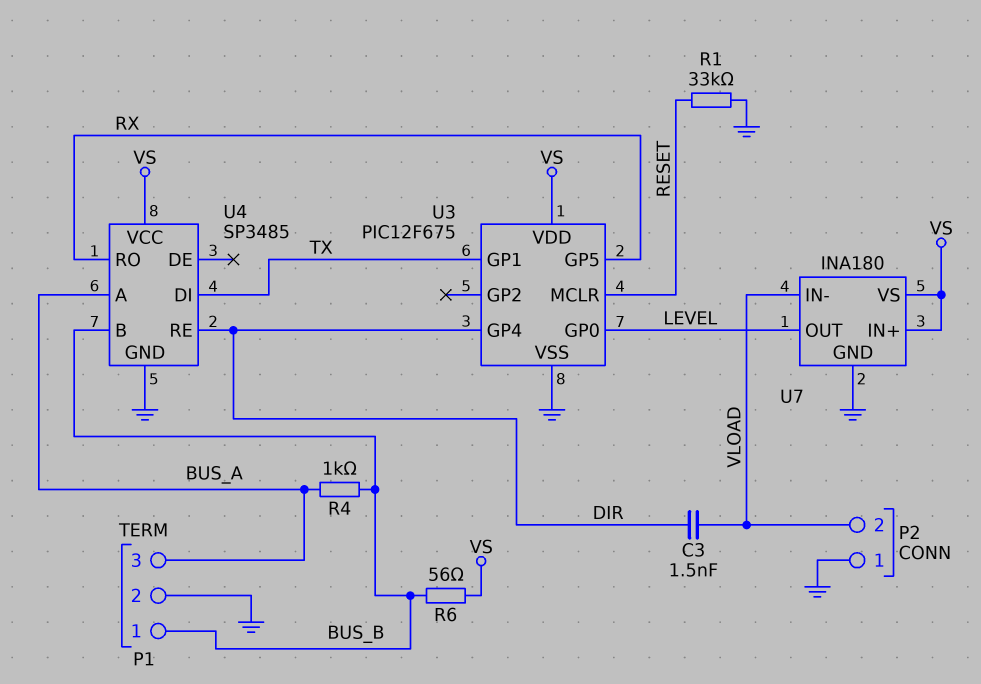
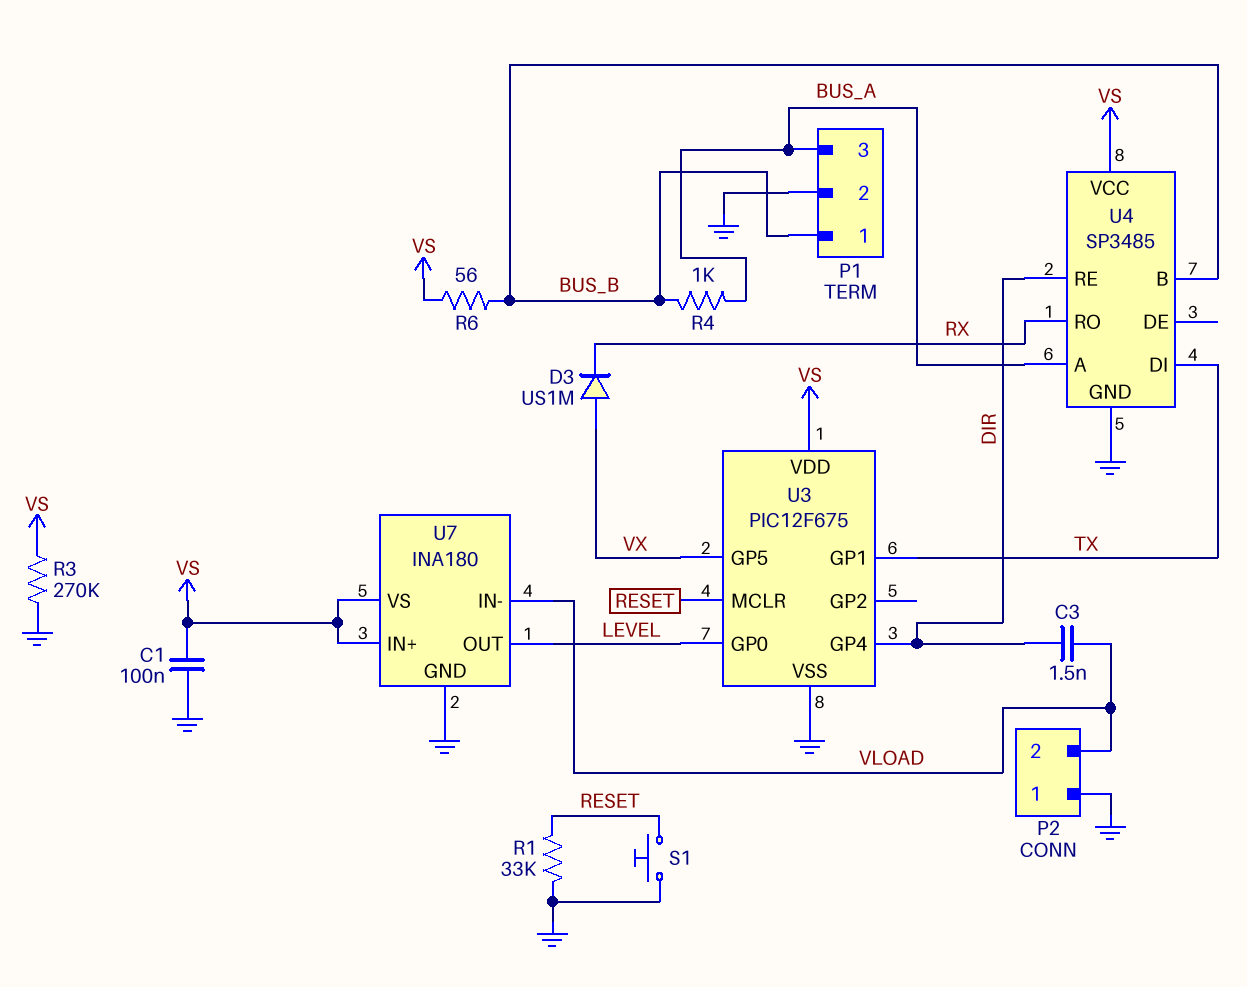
C1: none -> 100nF (GND, VS)
D3: none -> diode US1M (A VX, K RX)
R3: none -> 270k (GND, VS)
S1: none -> button (GND, RESET)
U3 pin GP5: RX -> VX

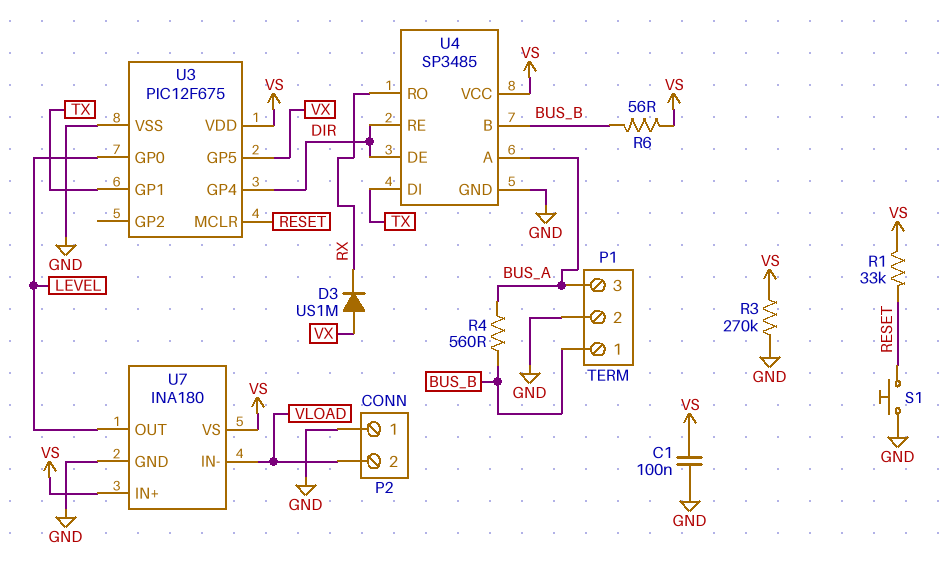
C3: 1.5nF (DIR, VLOAD) -> none
R1: 33k (GND, RESET) -> 33k (RESET, VS)
R4: 1k (BUS_A, BUS_B) -> 560 (BUS_A, BUS_B)
U4 pin DE: none -> DIR

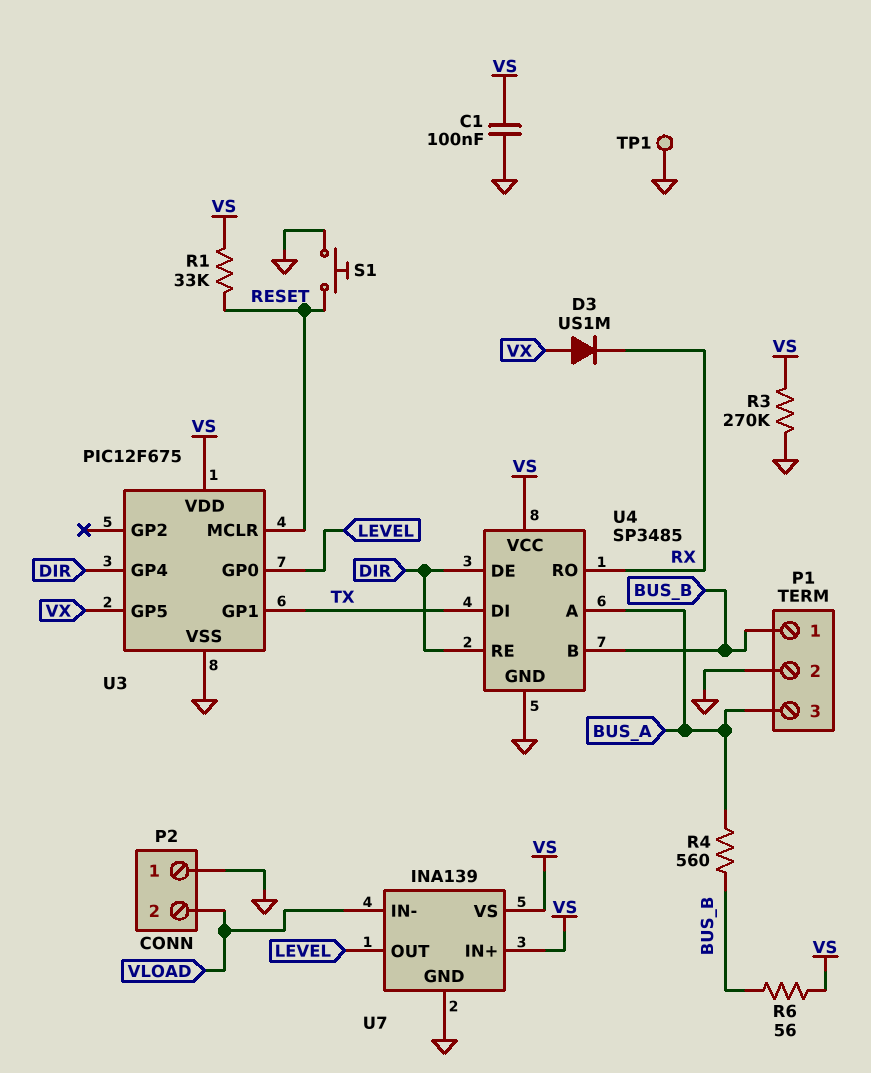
TP1: none -> test point (GND)
U7: INA180 -> INA139

